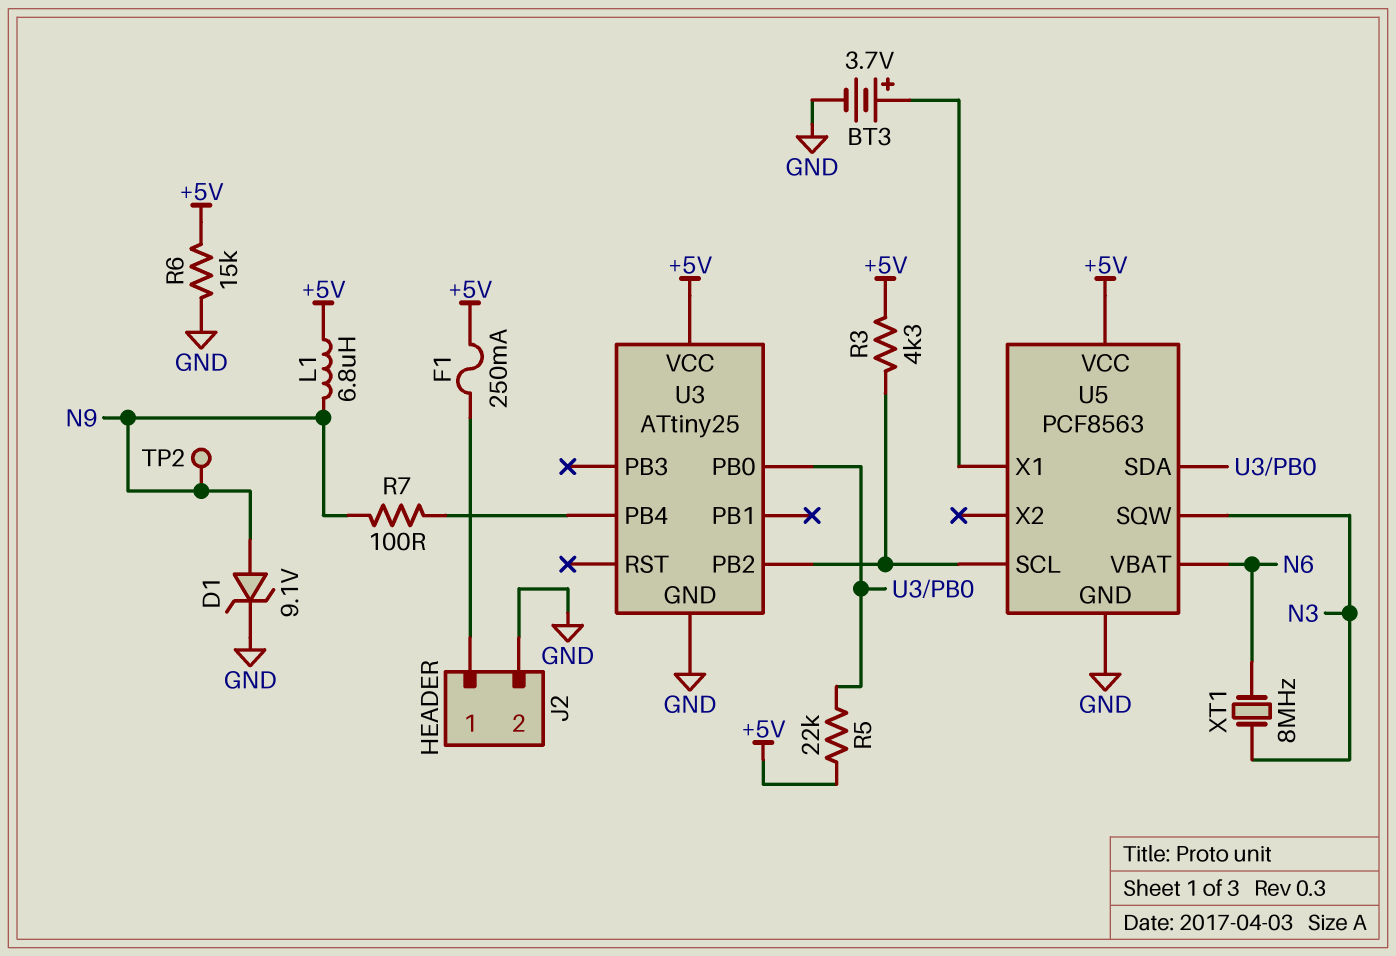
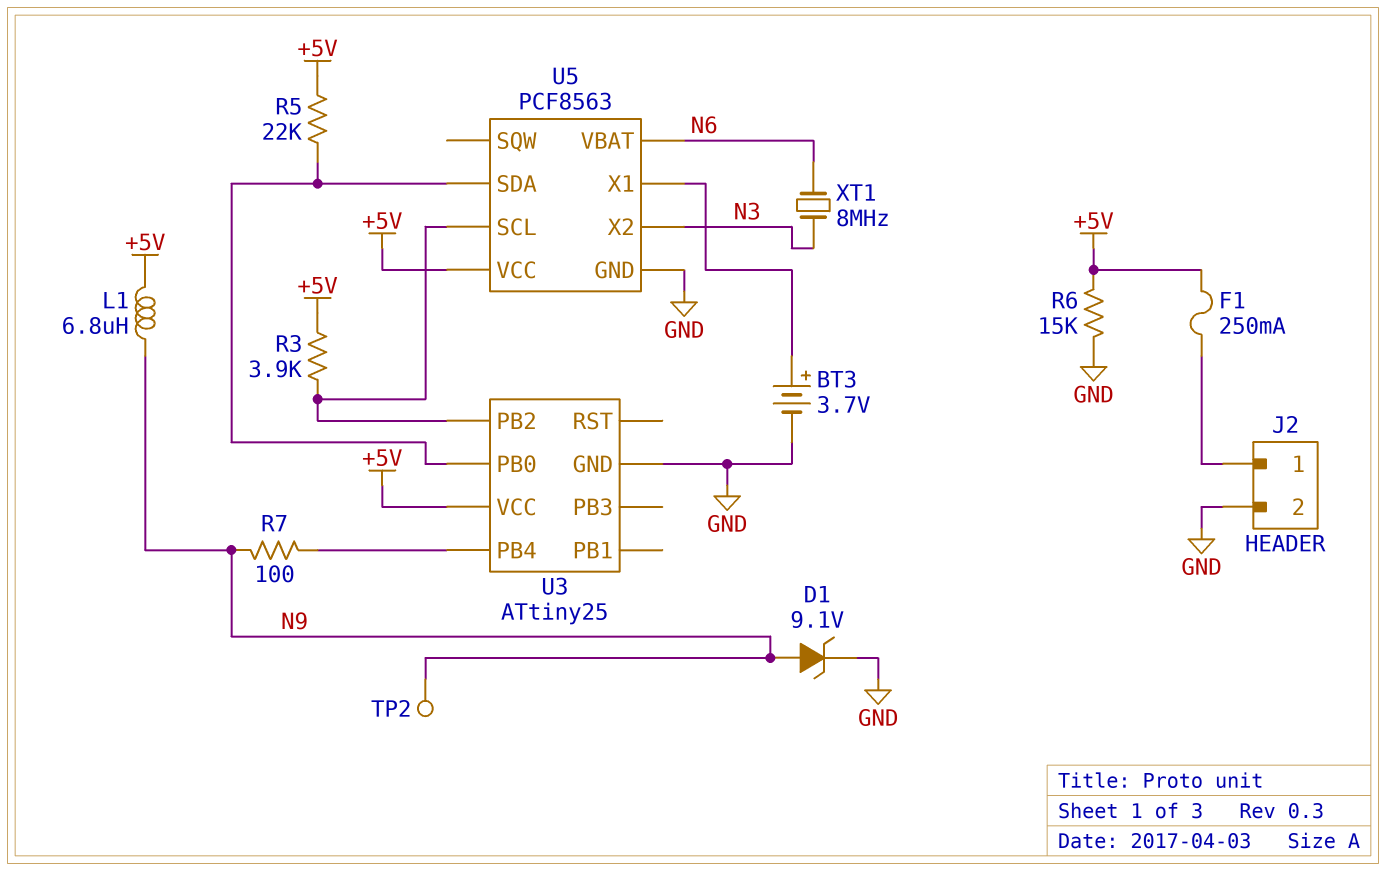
R3: 4.3k (+5V, U3/PB2) -> 3.9k (+5V, U3/PB2)
U5 pin SQW: N3 -> none
U5 pin X2: none -> N3

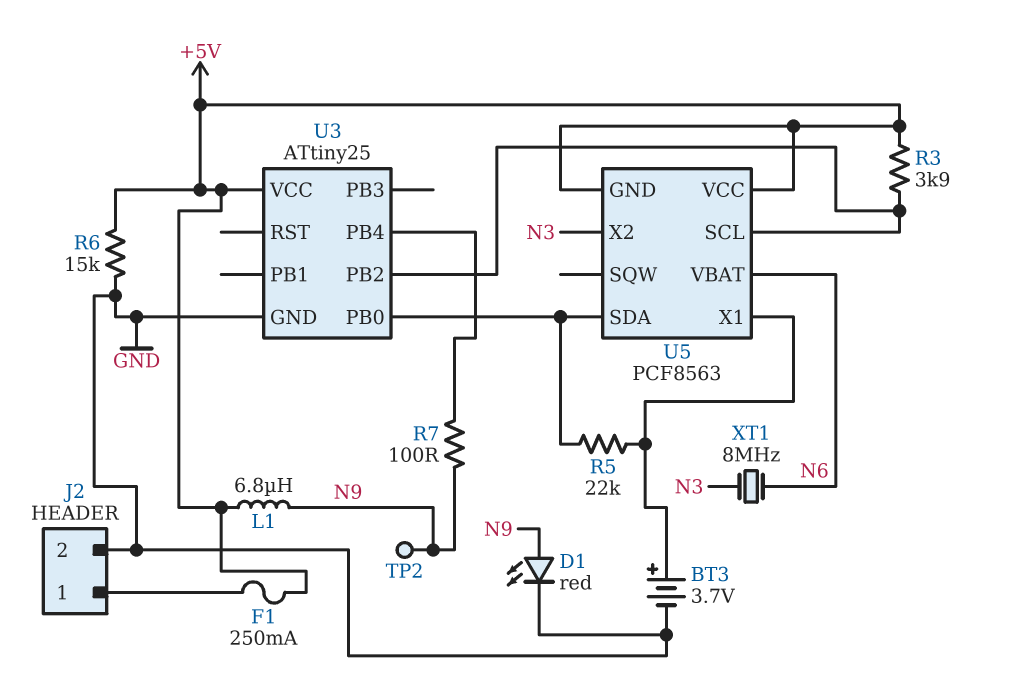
D1: zener 9.1V (A N9, K GND) -> LED red (A N9, K GND)
R5: 22k (+5V, U3/PB0) -> 22k (U3/PB0, U5/X1)
U5 pin GND: GND -> +5V

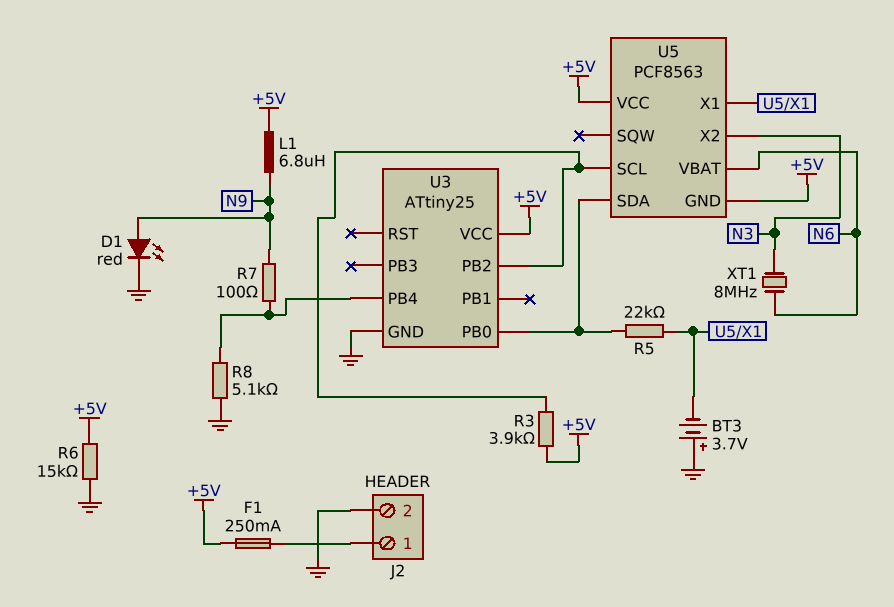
BT3: 3.7V (plus U5/X1, minus GND) -> 3.7V (plus GND, minus U5/X1)
R8: none -> 5.1k (GND, U3/PB4)
TP2: test point (N9) -> none

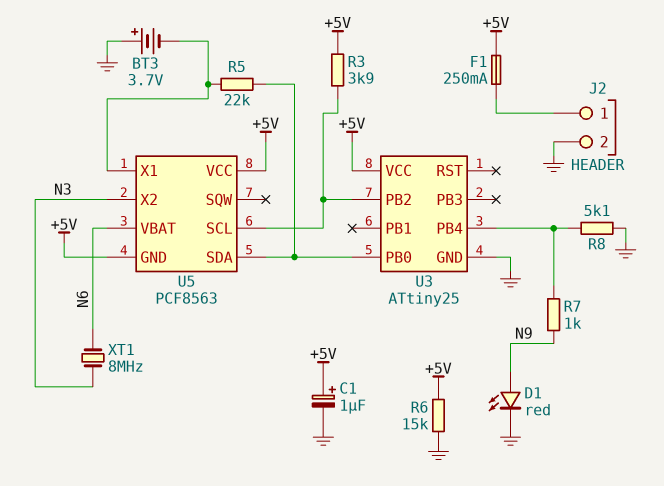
C1: none -> 1uF (plus +5V, minus GND)
L1: 6.8uH (+5V, N9) -> none
R7: 100 (N9, U3/PB4) -> 1k (N9, U3/PB4)

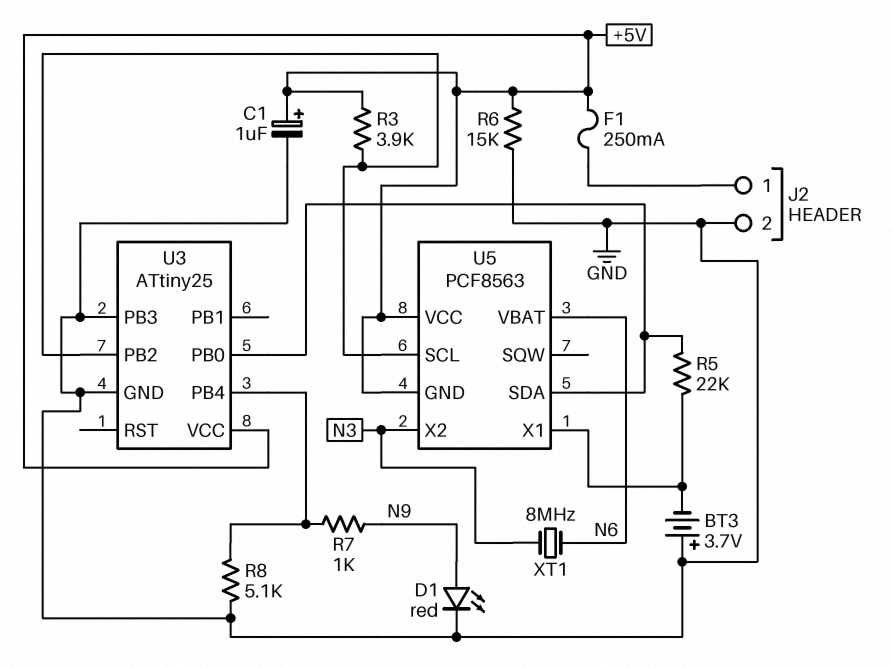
U3 pin PB3: none -> GND

